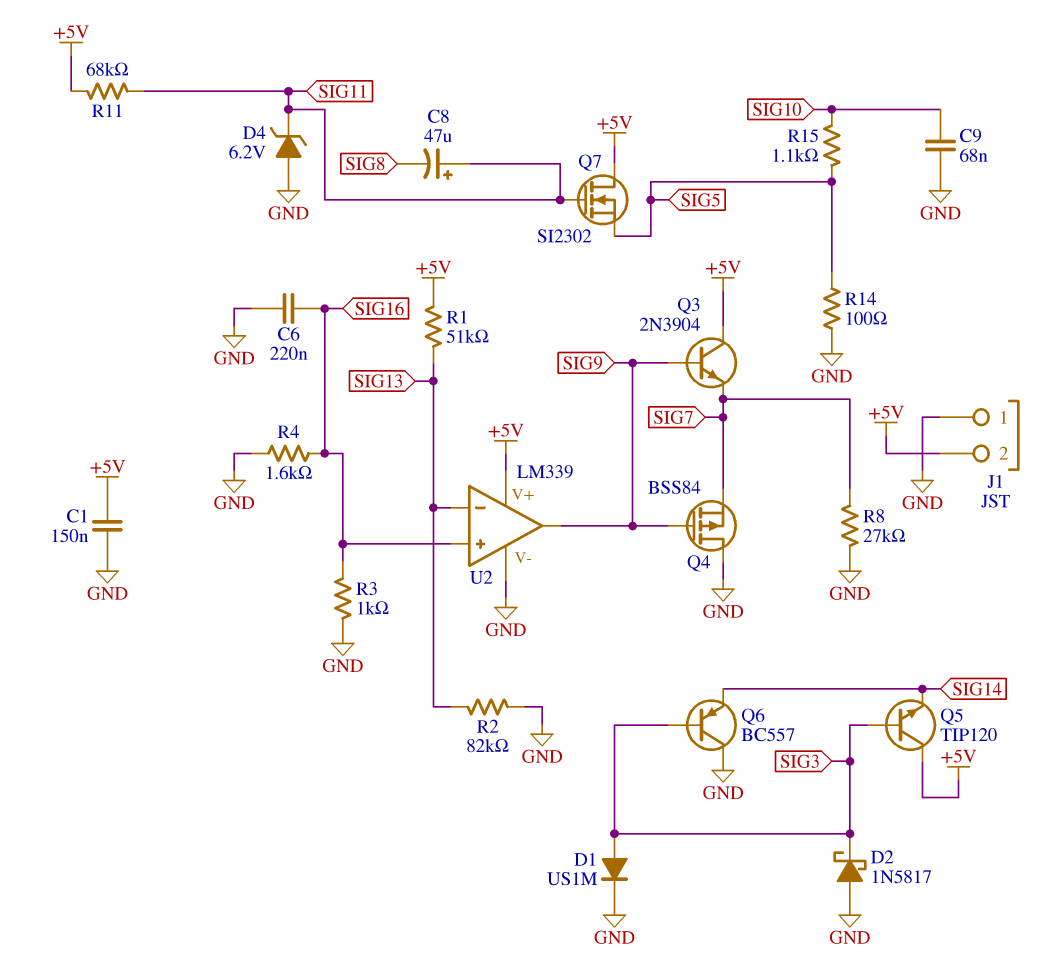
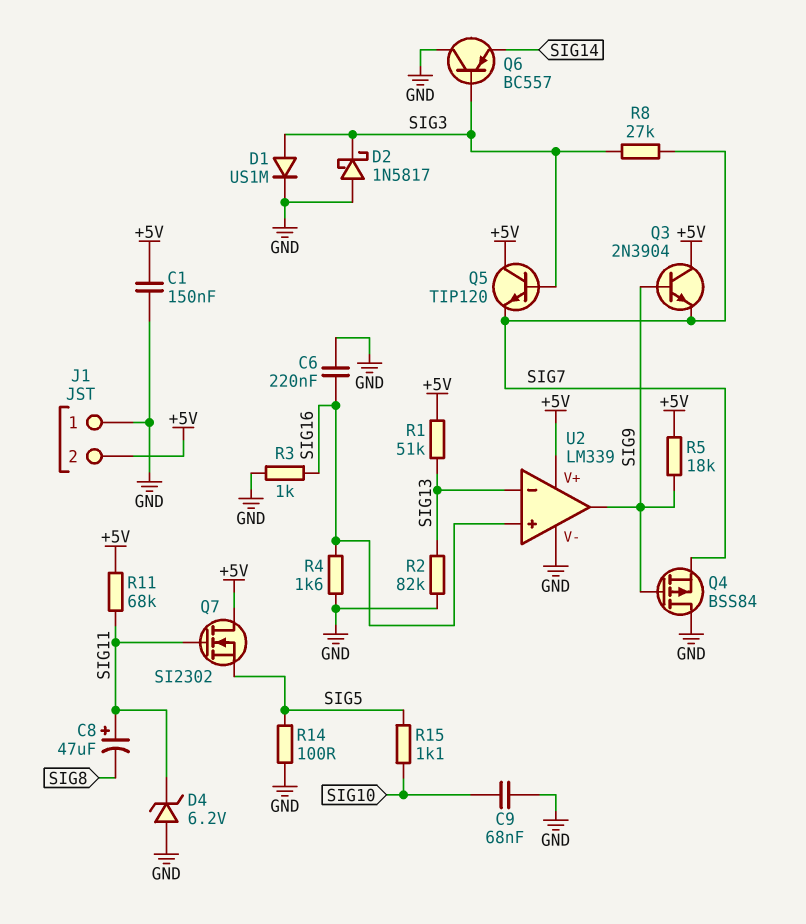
Q5: NPN TIP120 (B SIG3, C +5V, E SIG14) -> NPN TIP120 (B SIG3, C +5V, E SIG7)
R5: none -> 18k (+5V, SIG9)
R8: 27k (GND, SIG7) -> 27k (SIG3, SIG7)

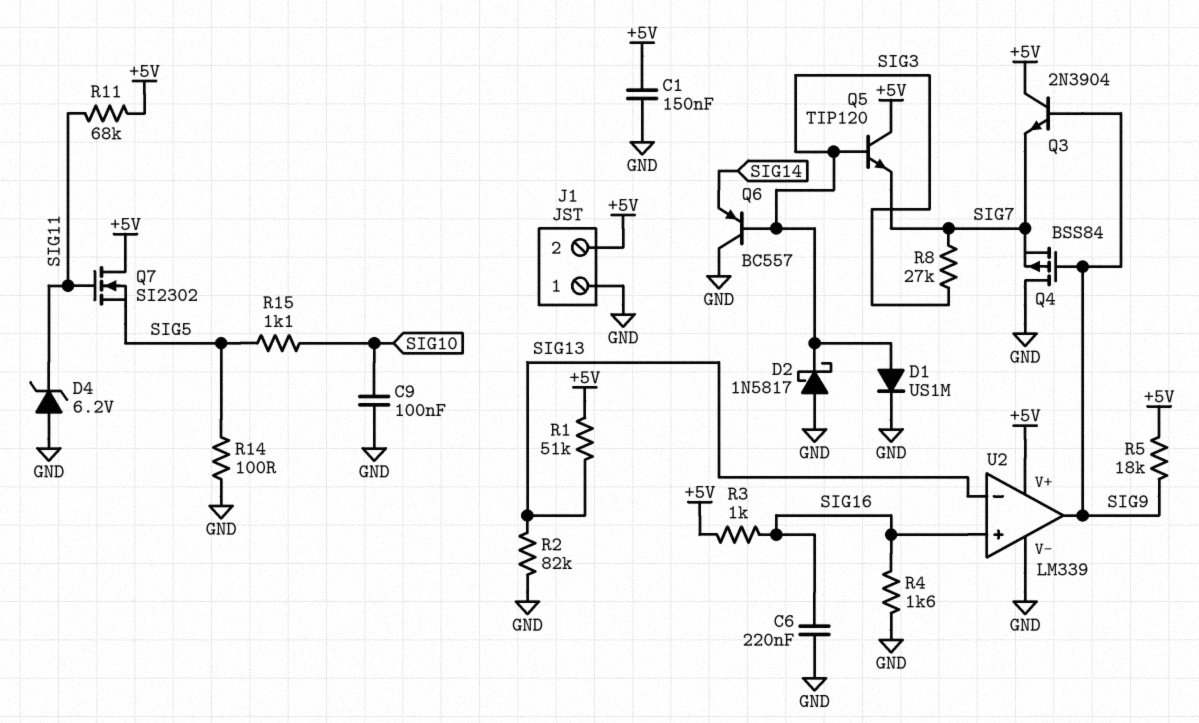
C8: 47uF (plus SIG11, minus SIG8) -> none
C9: 68nF (GND, SIG10) -> 100nF (GND, SIG10)
R3: 1k (GND, SIG16) -> 1k (+5V, SIG16)

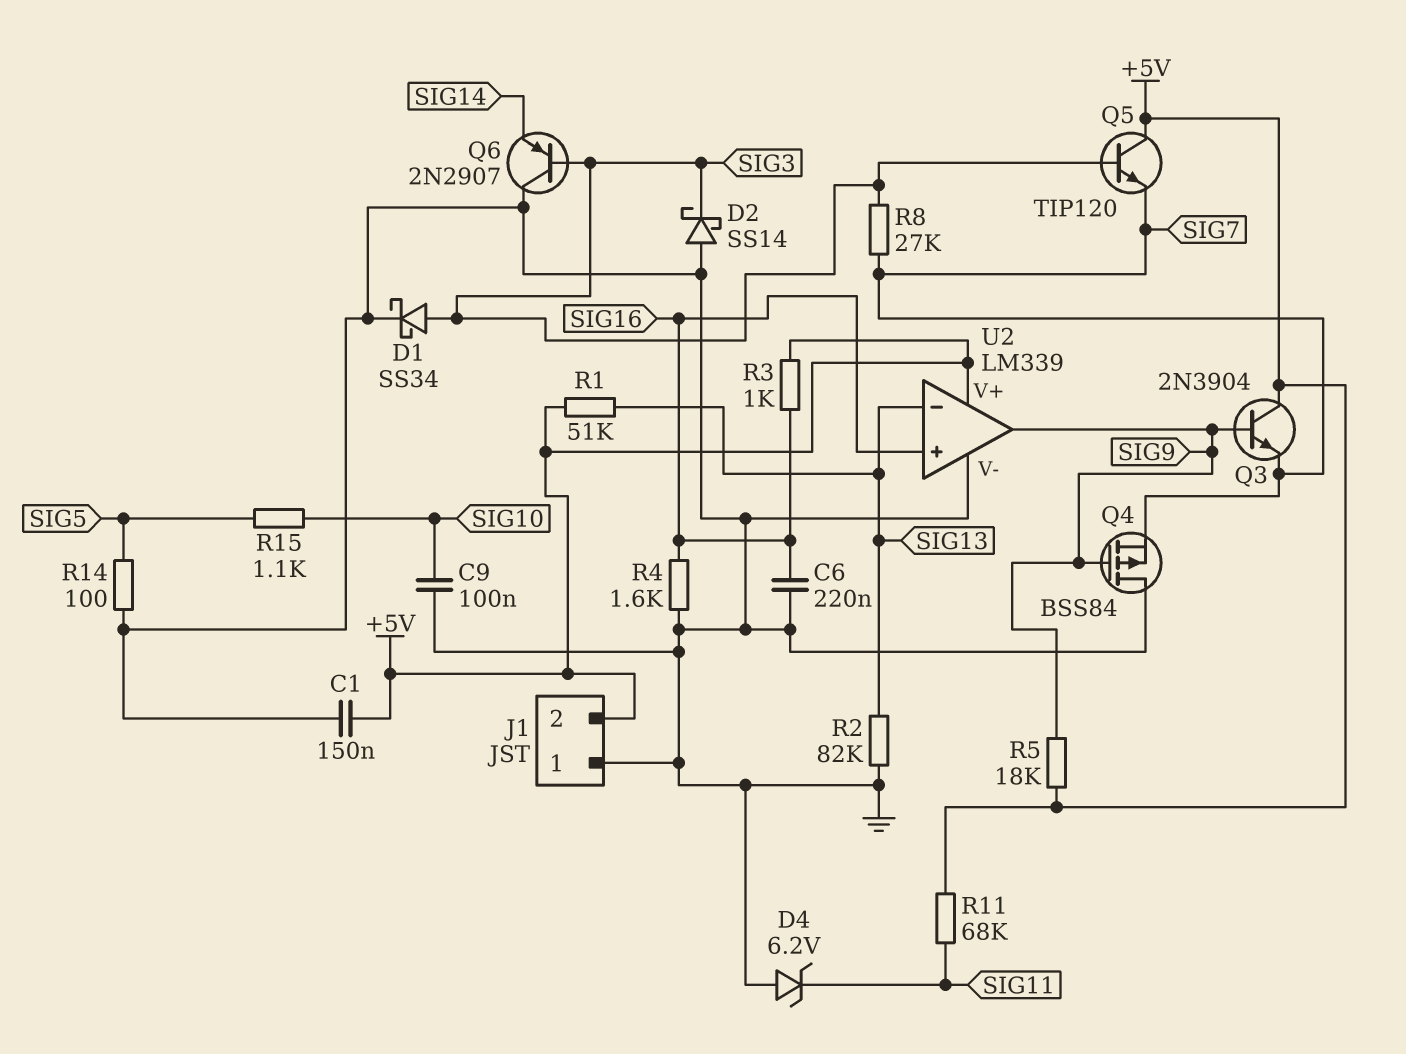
D1: diode US1M (A SIG3, K GND) -> schottky SS34 (A SIG3, K GND)
D2: schottky 1N5817 (A GND, K SIG3) -> schottky SS14 (A GND, K SIG3)
Q6: PNP BC557 (B SIG3, C GND, E SIG14) -> PNP 2N2907 (B SIG3, C GND, E SIG14)
Q7: NMOS SI2302 (G SIG11, D +5V, S SIG5) -> none

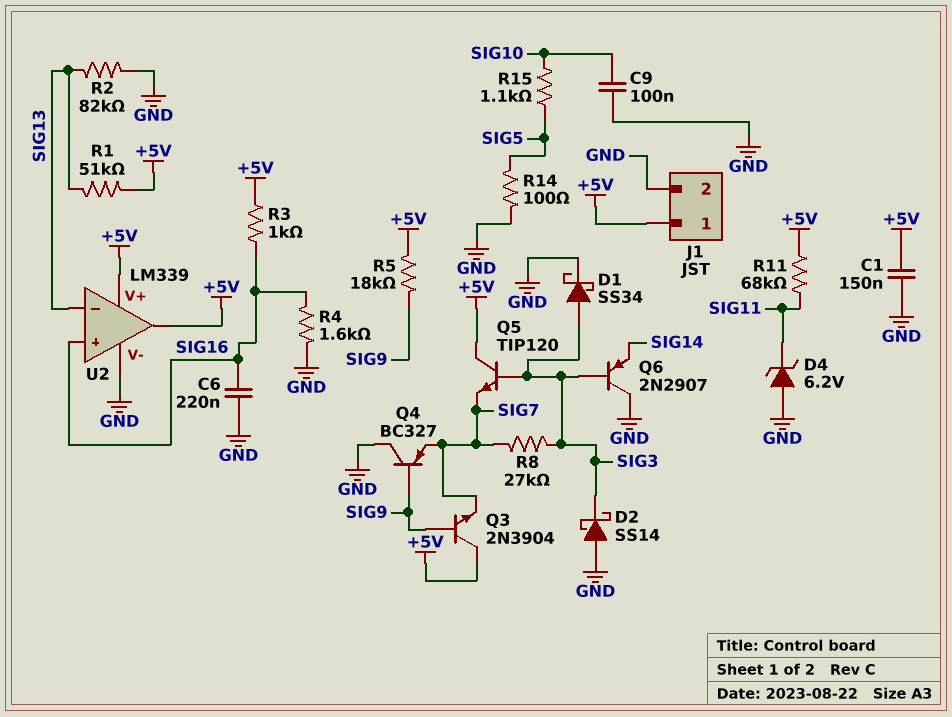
J1 pin 1: GND -> +5V
J1 pin 2: +5V -> GND
Q4: PMOS BSS84 (G SIG9, D GND, S SIG7) -> PNP BC327 (B SIG9, C GND, E SIG7)
U2 pin out: SIG9 -> +5V

